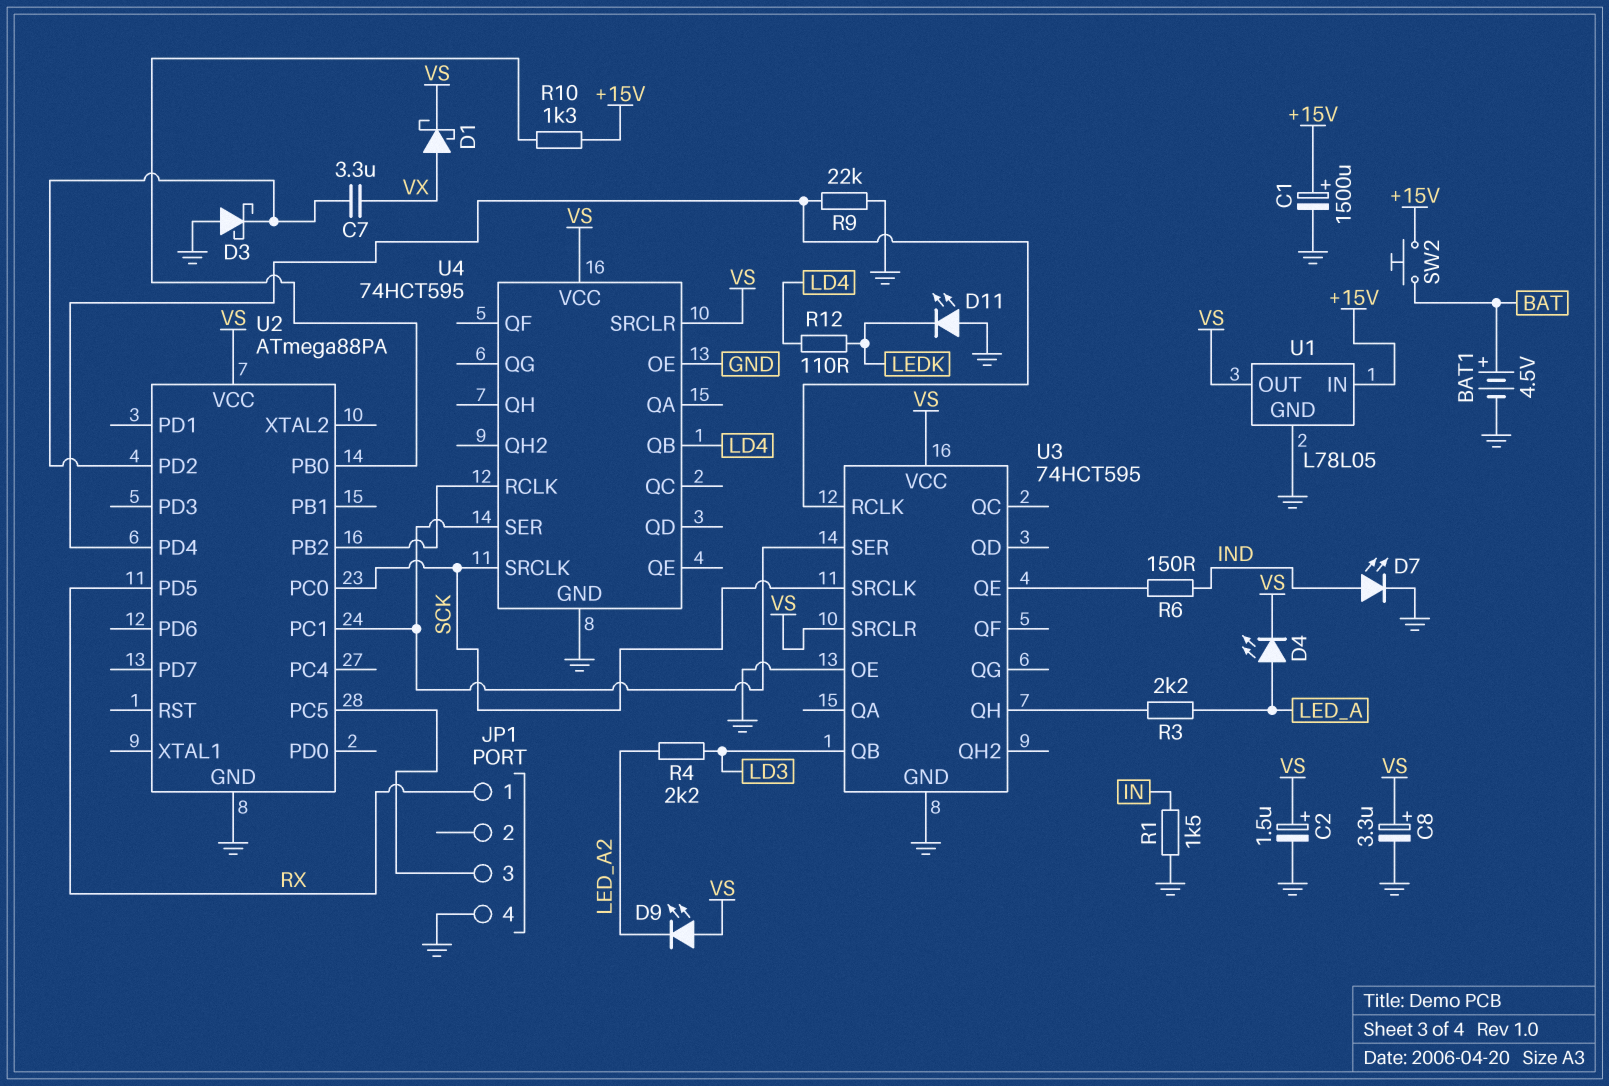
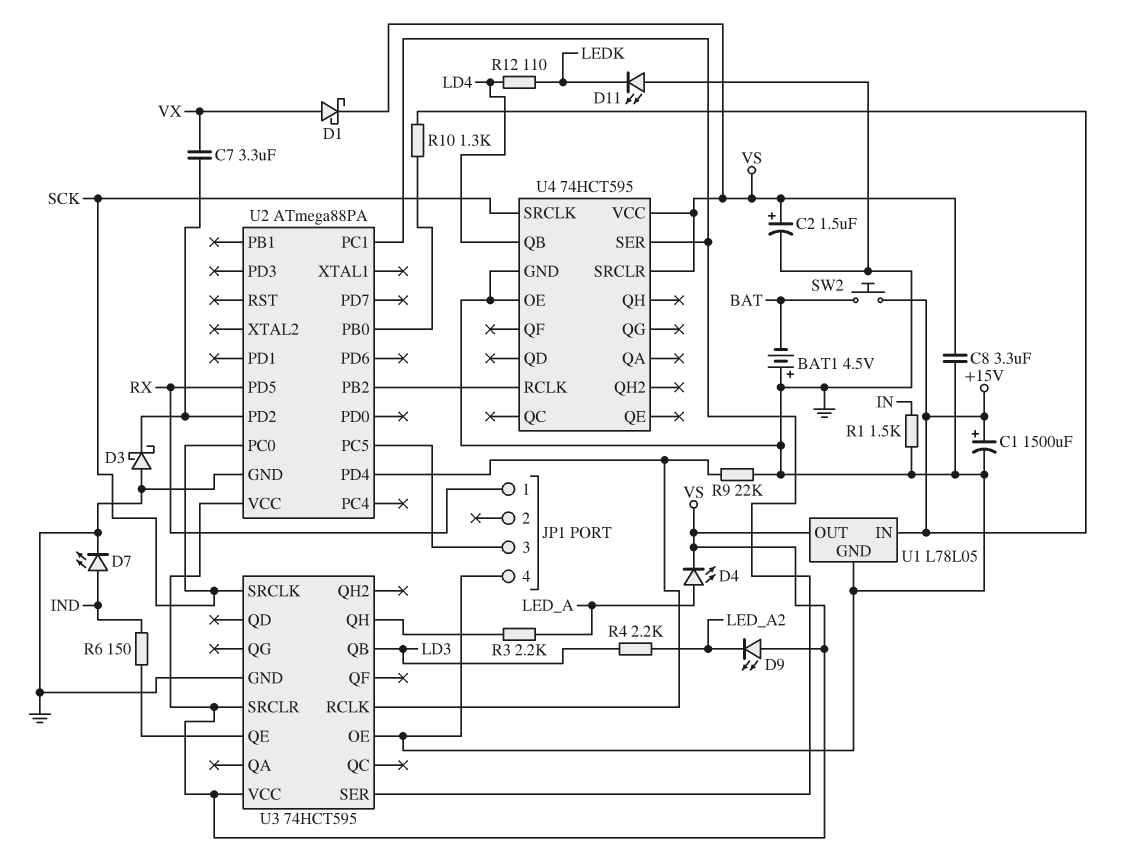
BAT1: 4.5V (plus BAT, minus GND) -> 4.5V (plus GND, minus BAT)
C8: 3.3uF (plus VS, minus GND) -> 3.3uF (GND, VS)

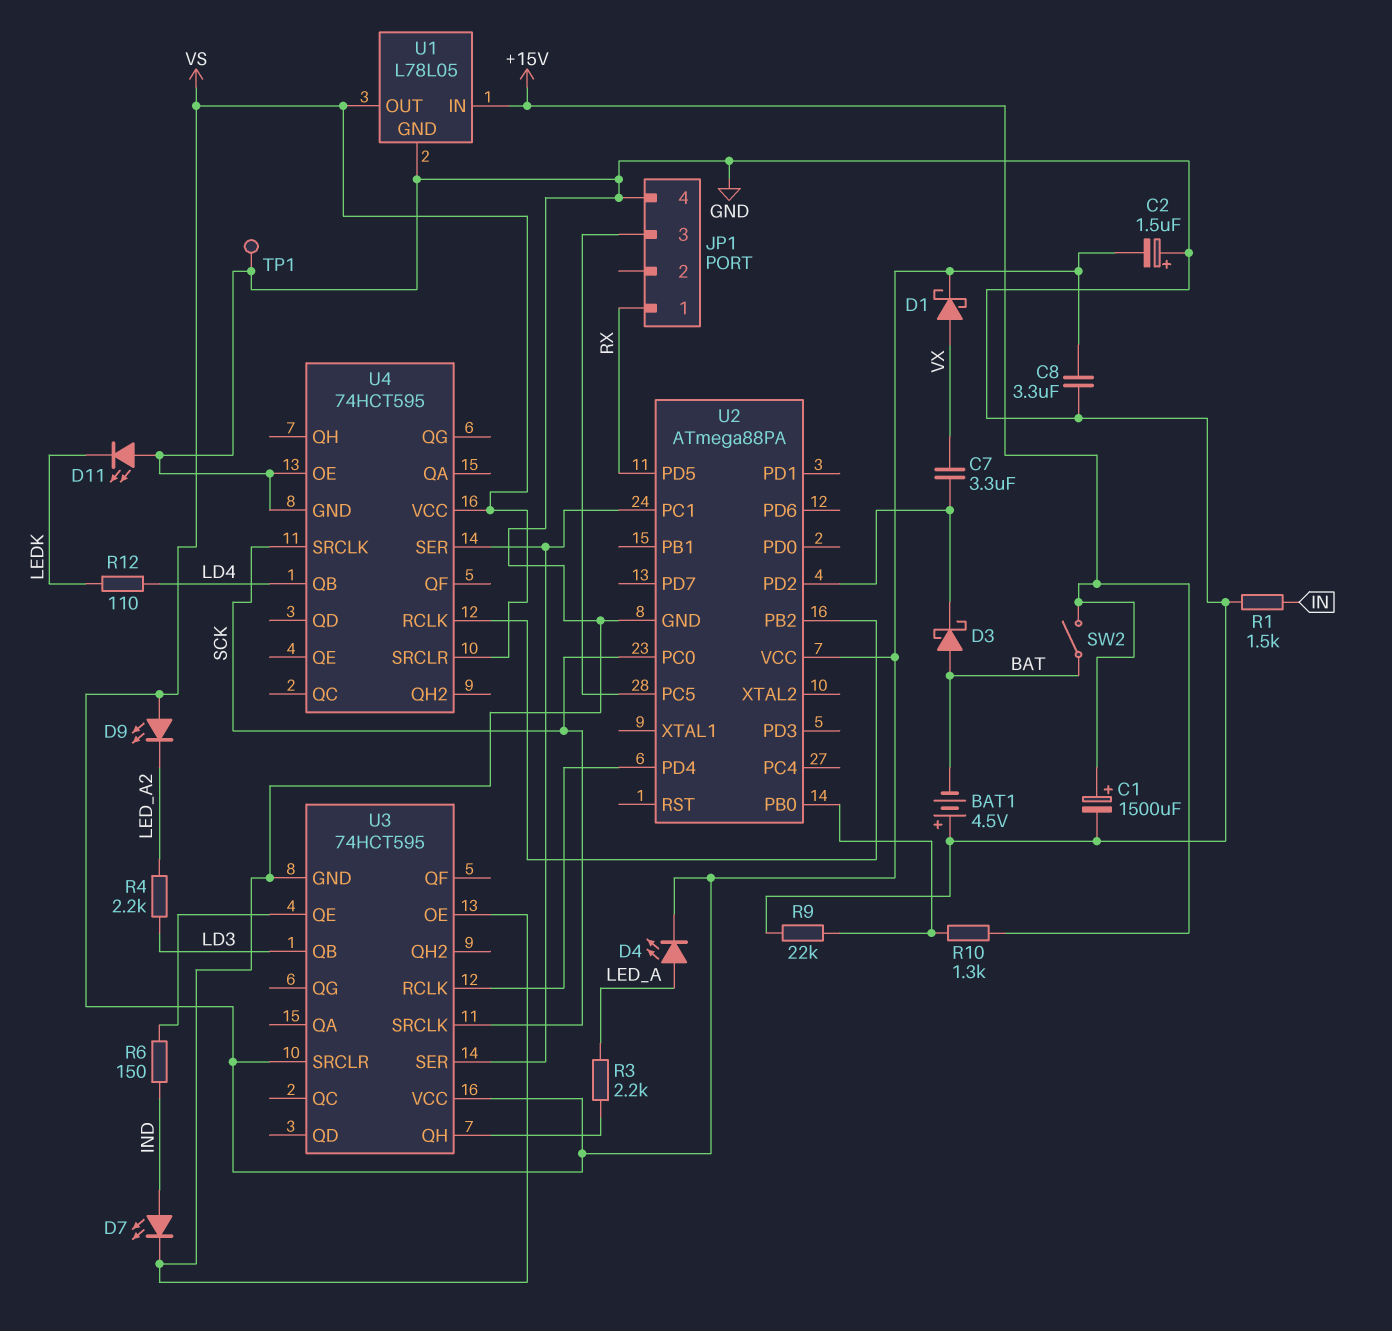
C2: 1.5uF (plus VS, minus GND) -> 1.5uF (plus GND, minus VS)
D3: schottky (A GND, K U2/PD2) -> schottky (A BAT, K U2/PD2)
R9: 22k (GND, U2/PD4) -> 22k (GND, U2/PB0)
SW2: button (+15V, BAT) -> switch (+15V, BAT)
TP1: none -> test point (GND)

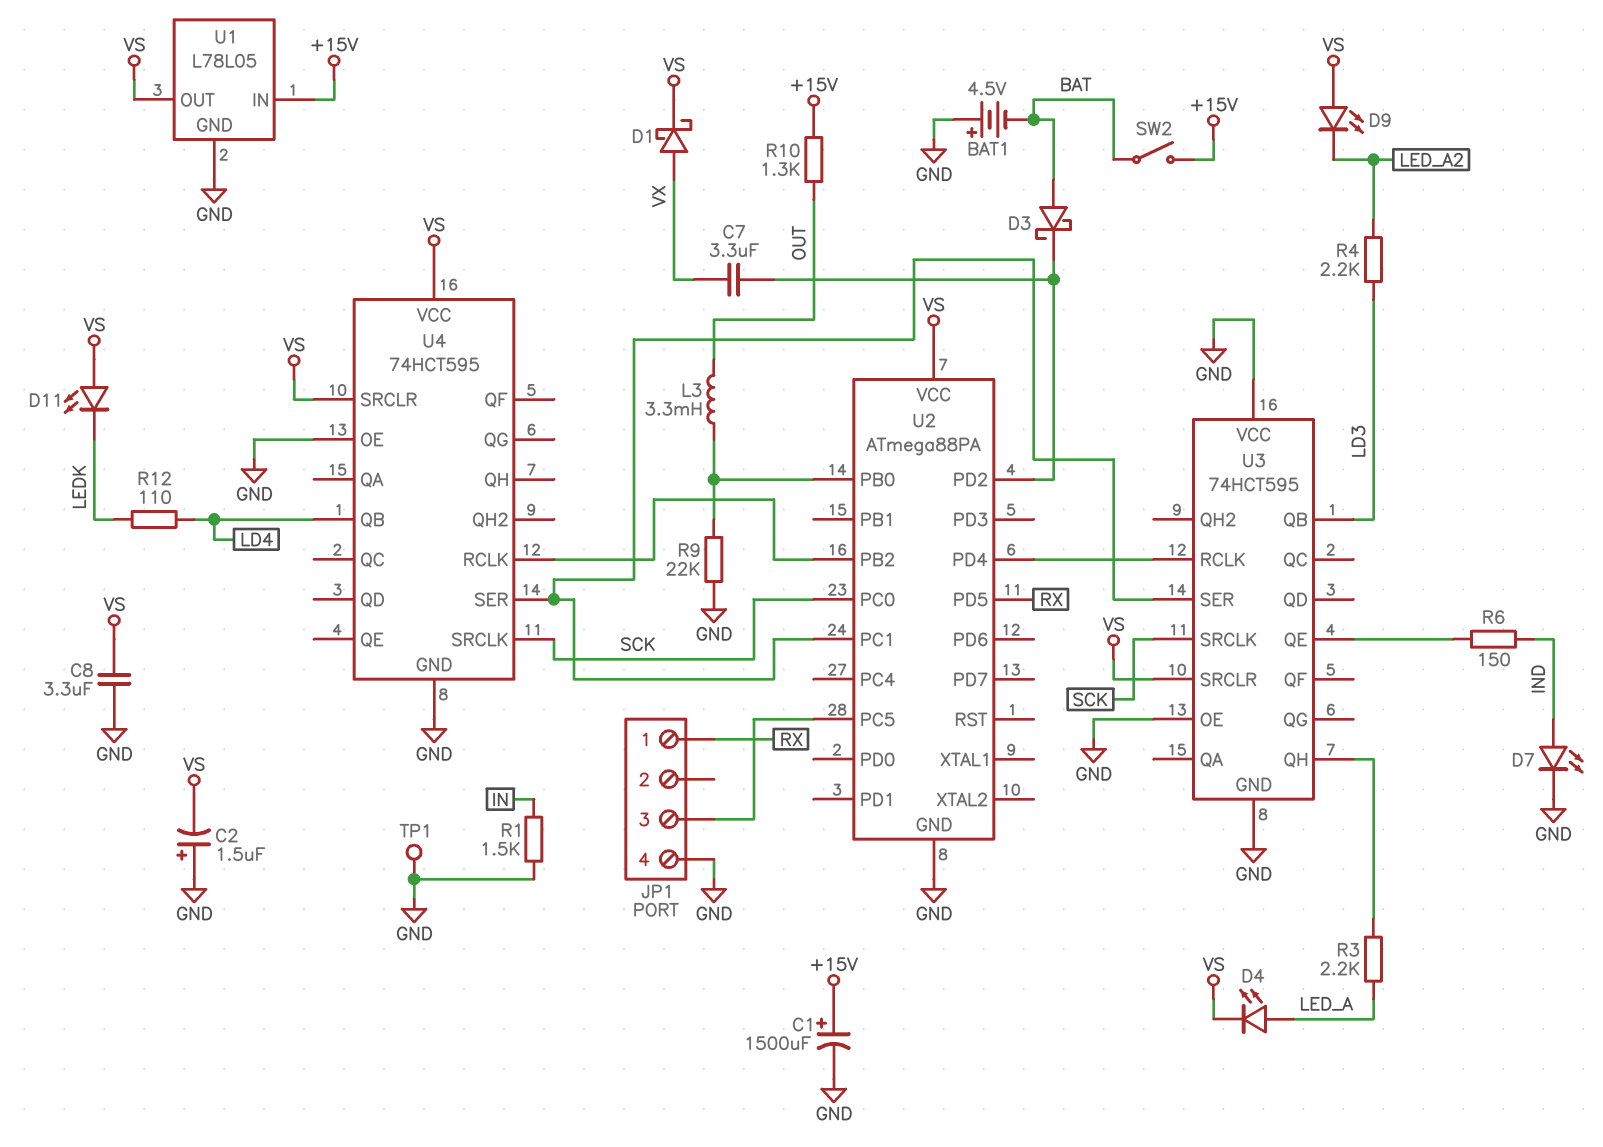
D11: LED (A GND, K LEDK) -> LED (A VS, K LEDK)
L3: none -> 3.3mH (OUT, U2/PB0)
R10: 1.3k (+15V, U2/PB0) -> 1.3k (+15V, OUT)
U3 pin VCC: VS -> GND

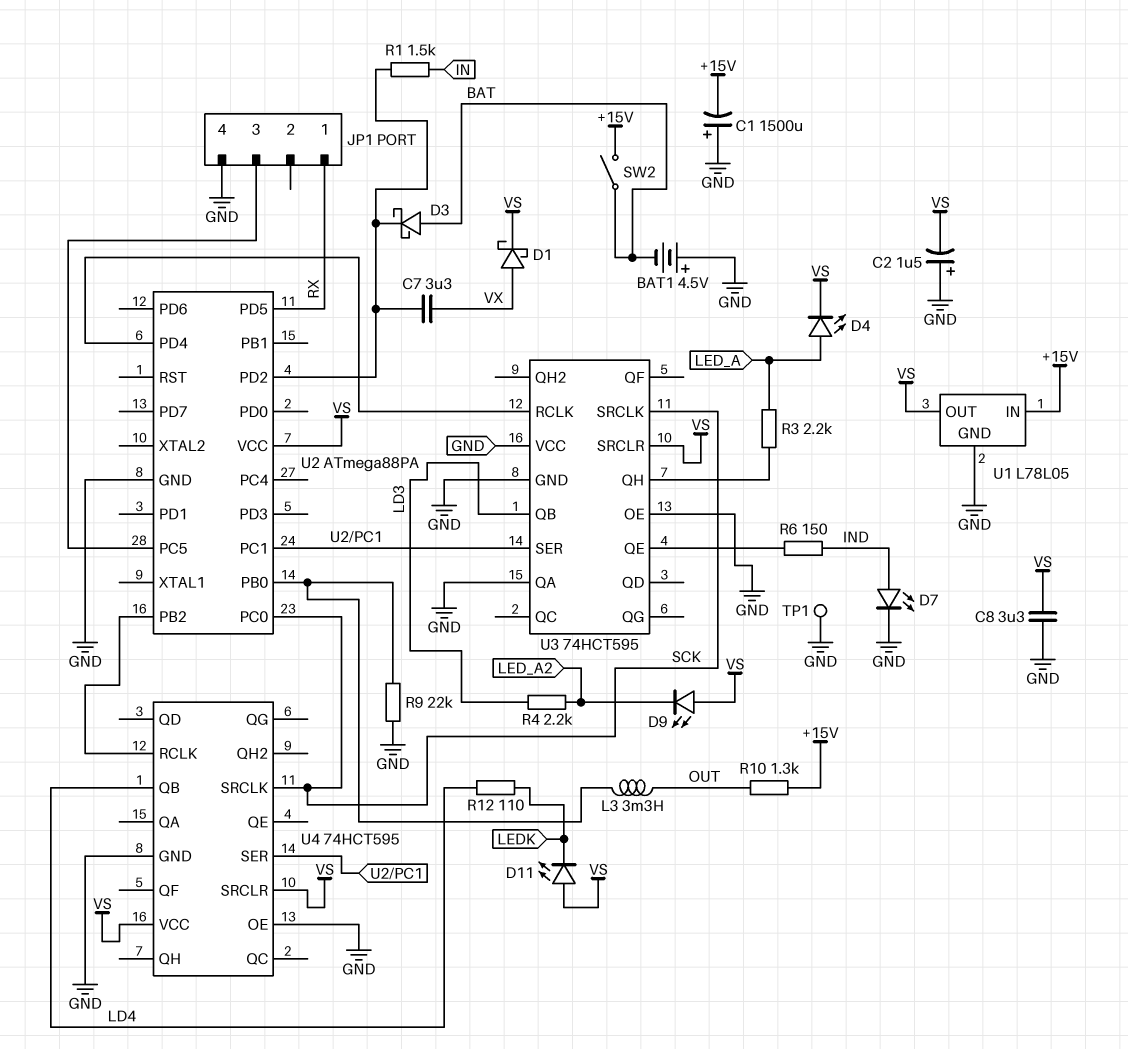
C1: 1500uF (plus +15V, minus GND) -> 1500uF (plus GND, minus +15V)
R1: 1.5k (GND, IN) -> 1.5k (IN, U2/PD2)
U3 pin QA: none -> GND

